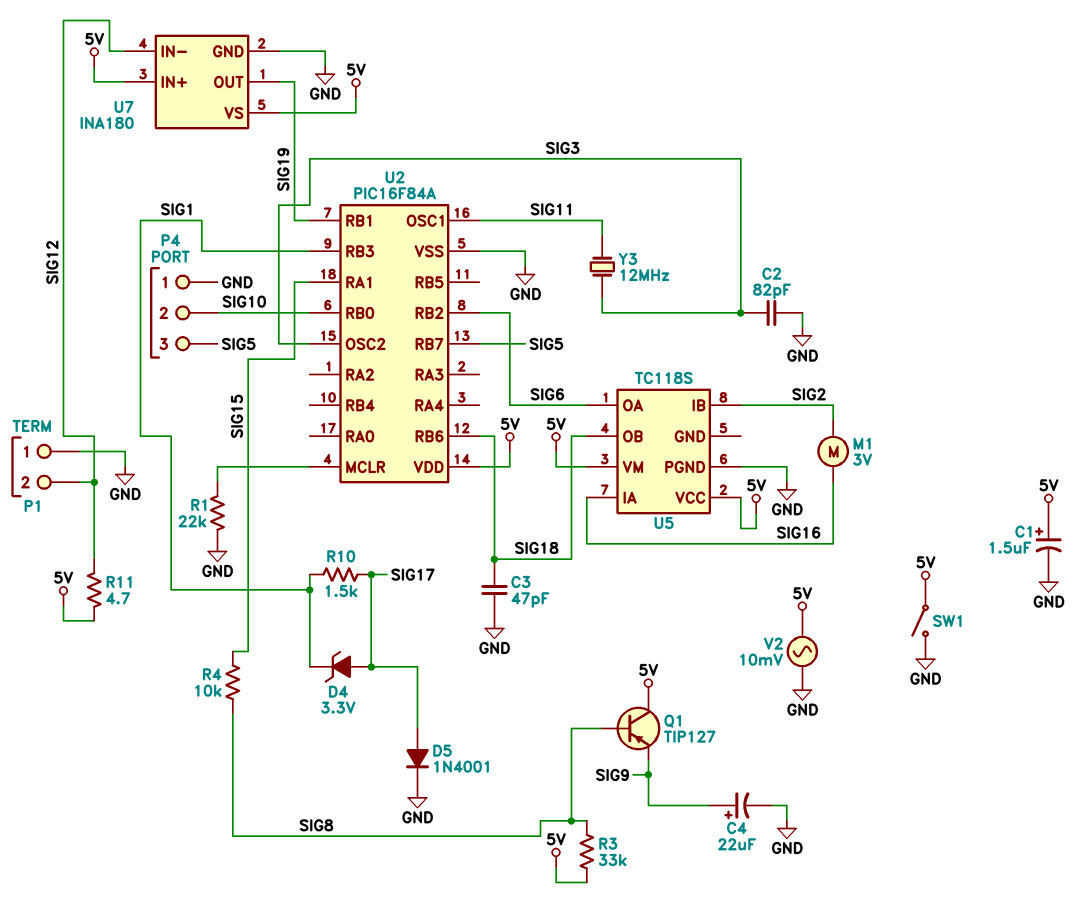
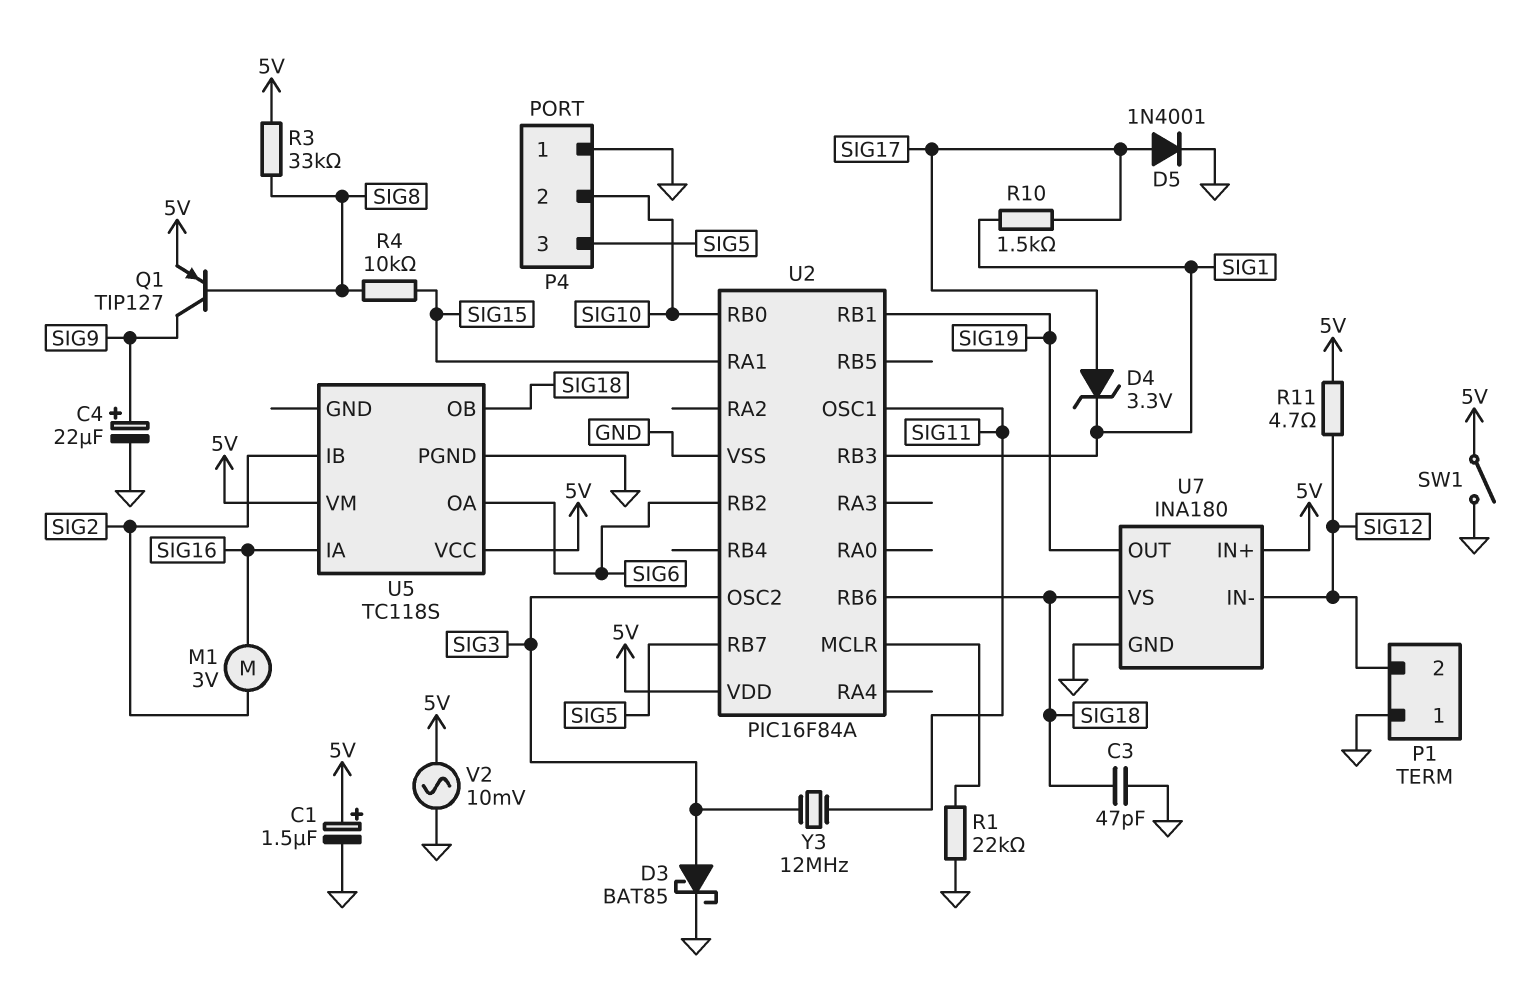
C2: 82pF (GND, SIG3) -> none
D3: none -> schottky BAT85 (A SIG3, K GND)
Q1: PNP TIP127 (B SIG8, C 5V, E SIG9) -> PNP TIP127 (B SIG8, C SIG9, E 5V)
U7 pin VS: 5V -> SIG18

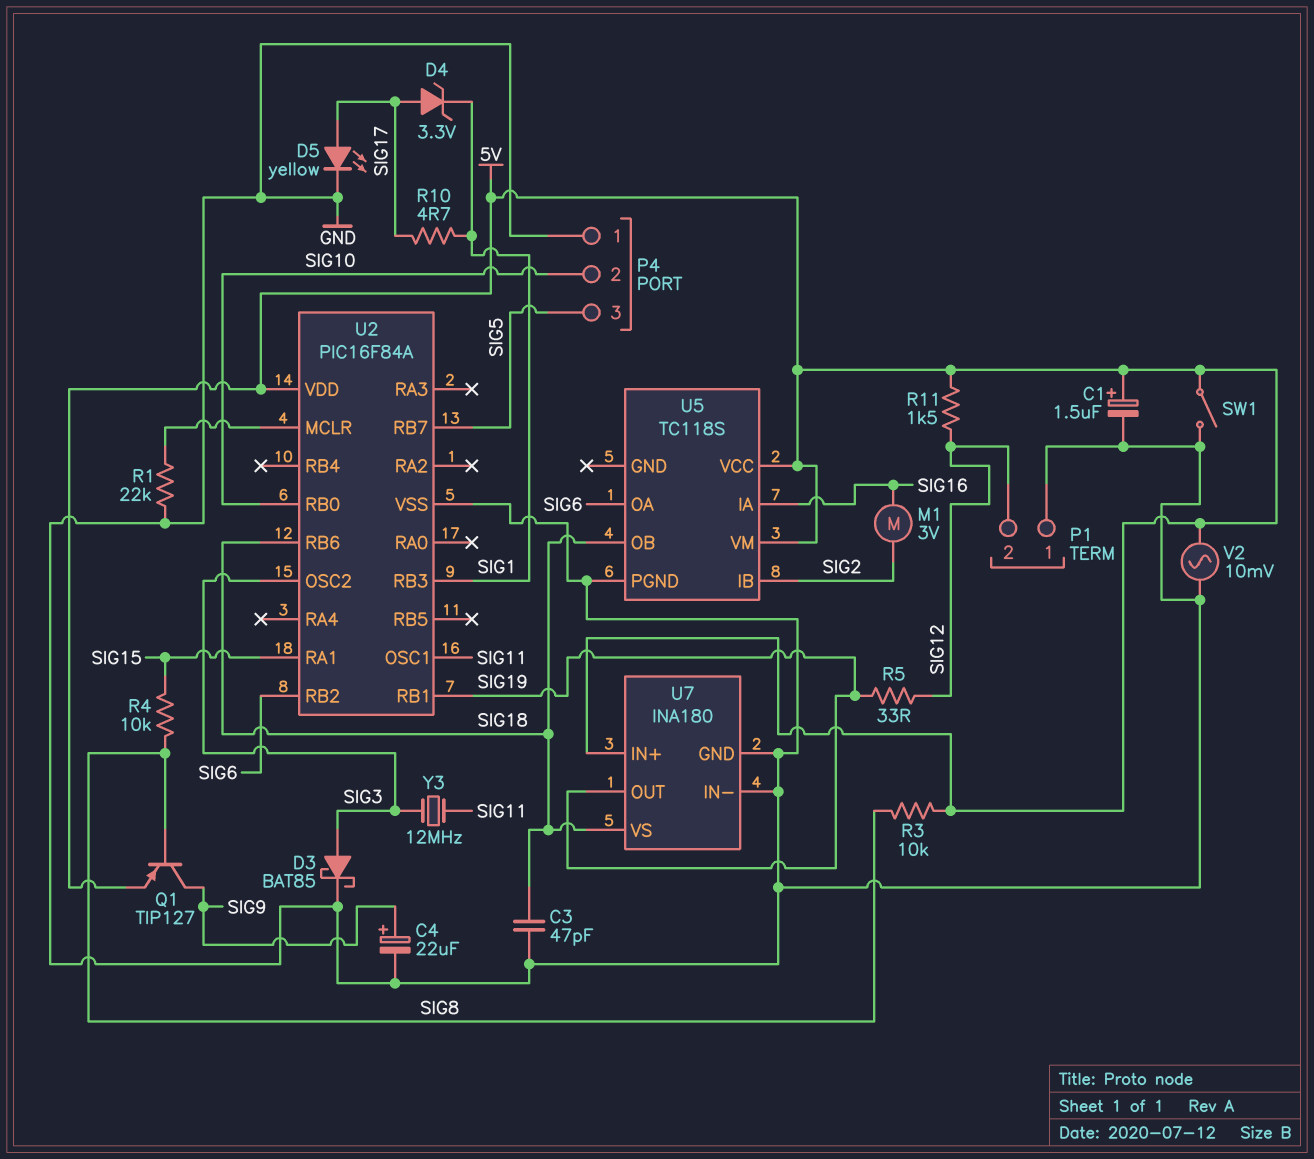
D5: diode 1N4001 (A SIG17, K GND) -> LED yellow (A SIG17, K GND)
R3: 33k (5V, SIG8) -> 10k (5V, SIG8)
R5: none -> 33 (SIG12, SIG19)
R10: 1.5k (SIG1, SIG17) -> 4.7 (SIG1, SIG17)
R11: 4.7 (5V, SIG12) -> 1.5k (5V, SIG12)
U7 pin IN-: SIG12 -> GND

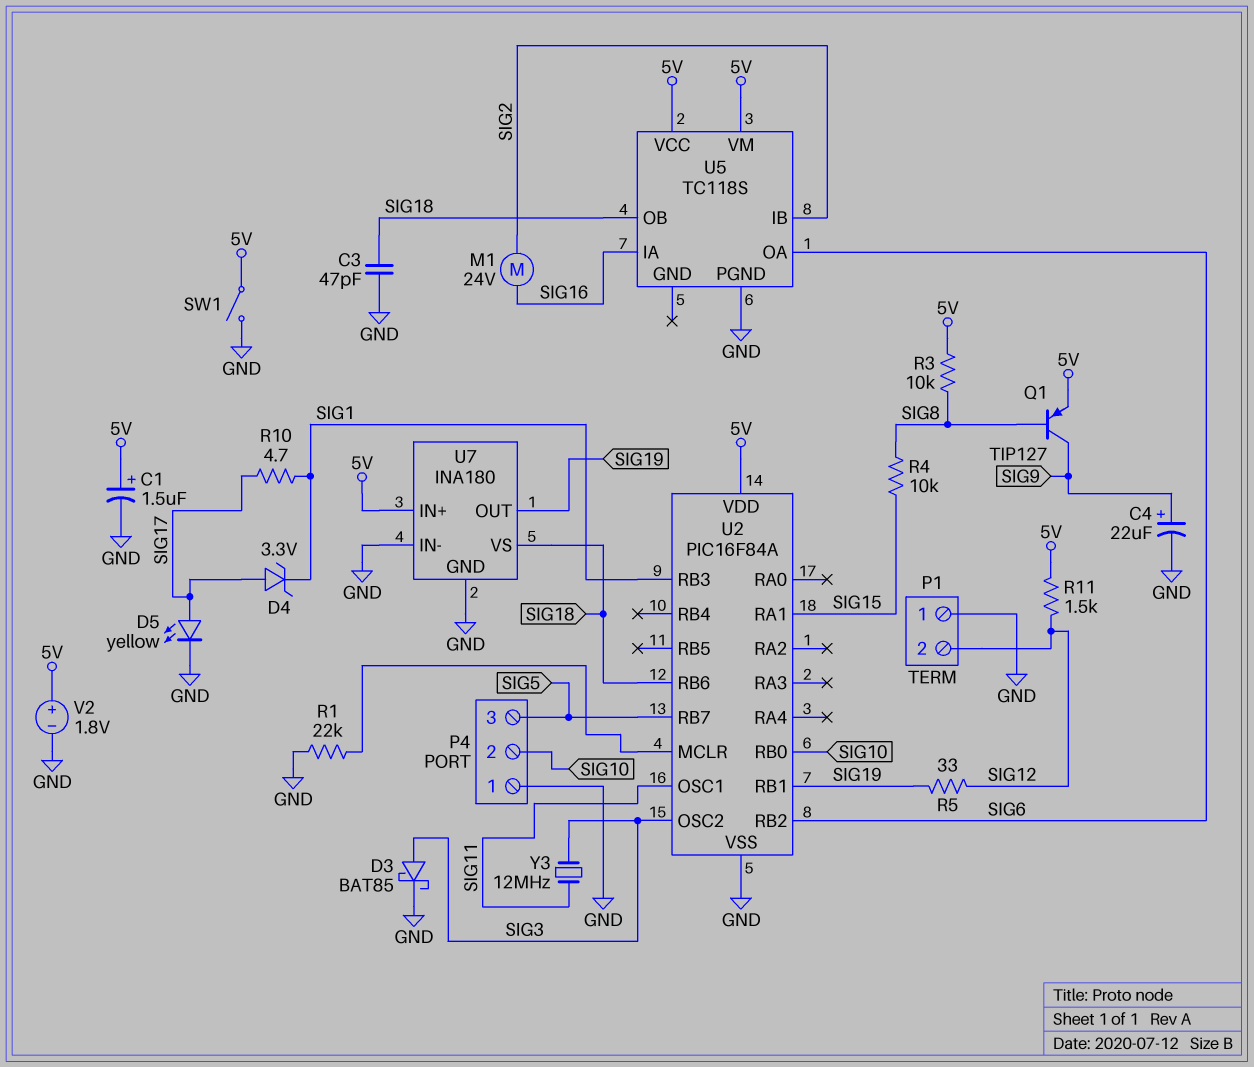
M1: motor 3V (SIG2, SIG16) -> motor 24V (SIG2, SIG16)
V2: AC 10mV (5V, GND) -> 1.8V (plus 5V, minus GND)

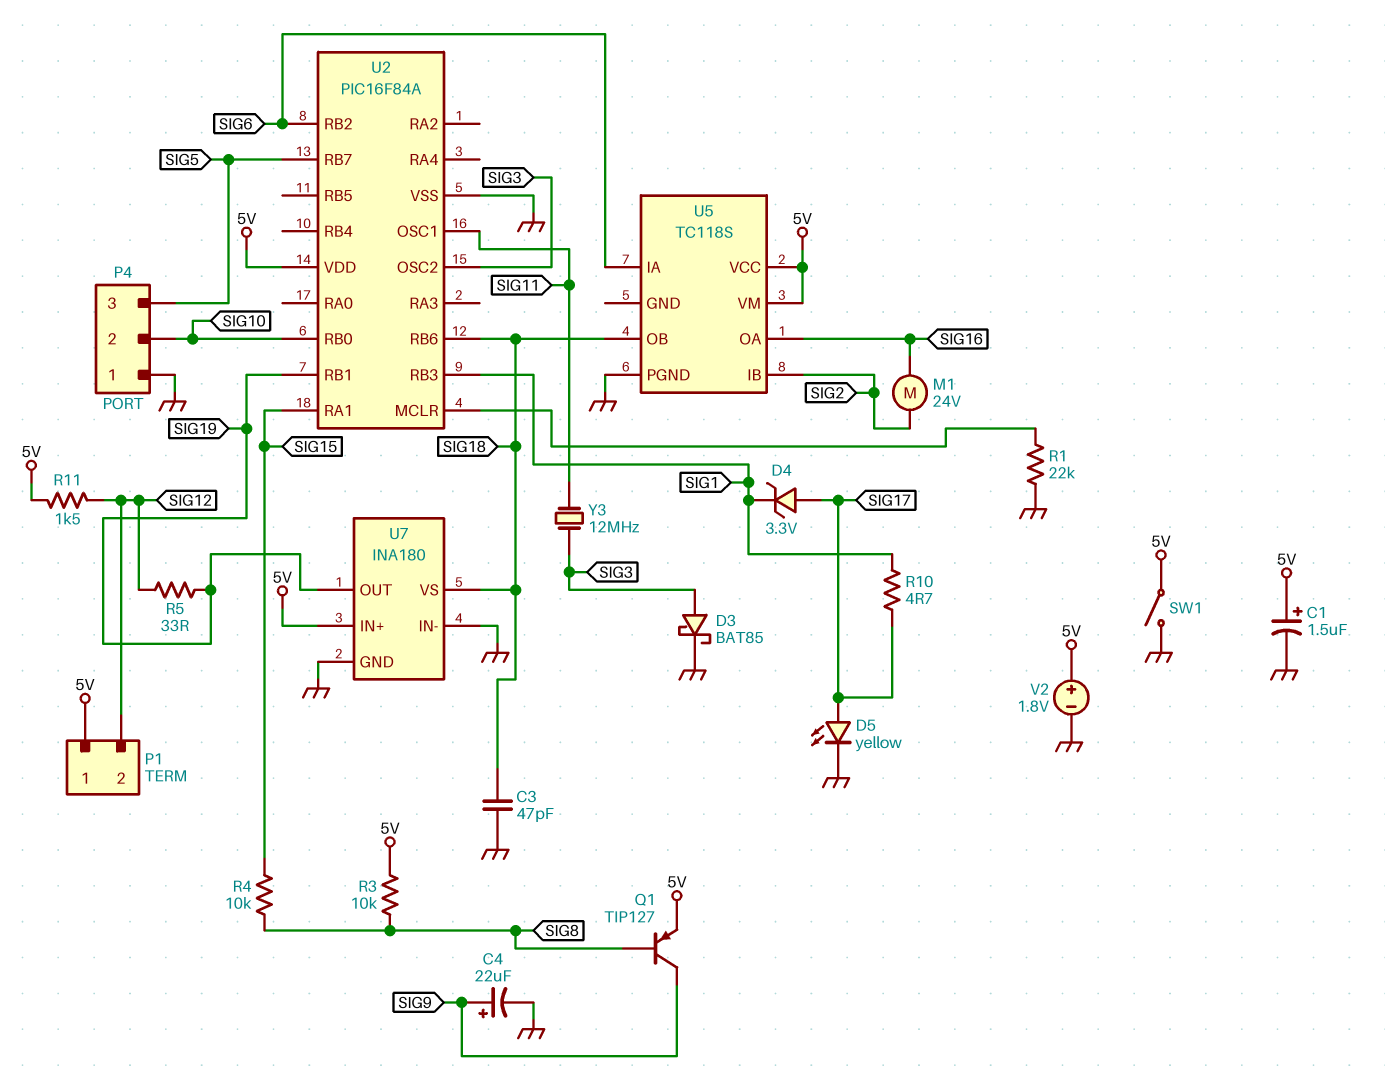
P1 pin 1: GND -> 5V
U5 pin IA: SIG16 -> SIG6
U5 pin OA: SIG6 -> SIG16

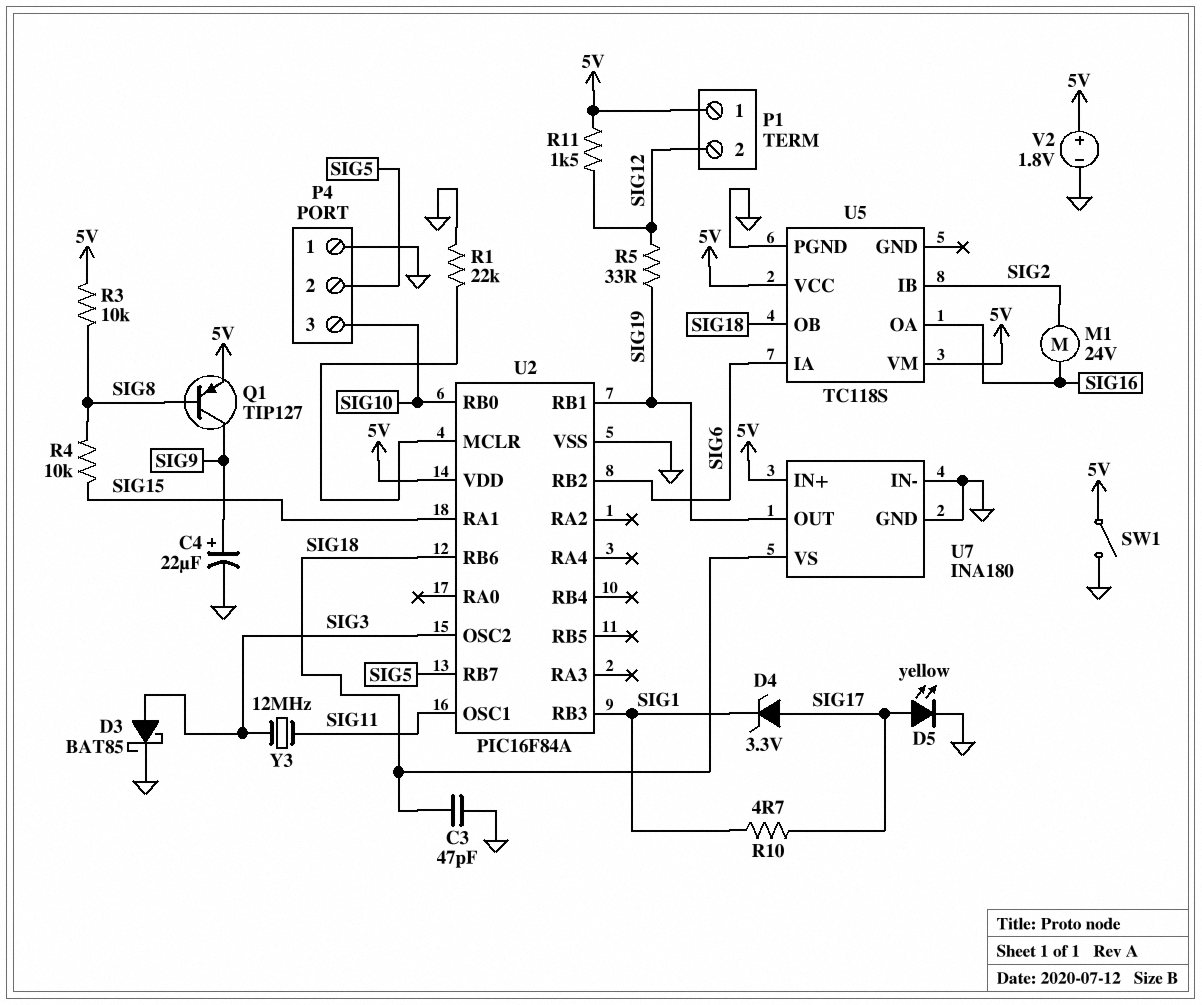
C1: 1.5uF (plus 5V, minus GND) -> none
P4 pin 2: SIG10 -> SIG5
P4 pin 3: SIG5 -> SIG10

